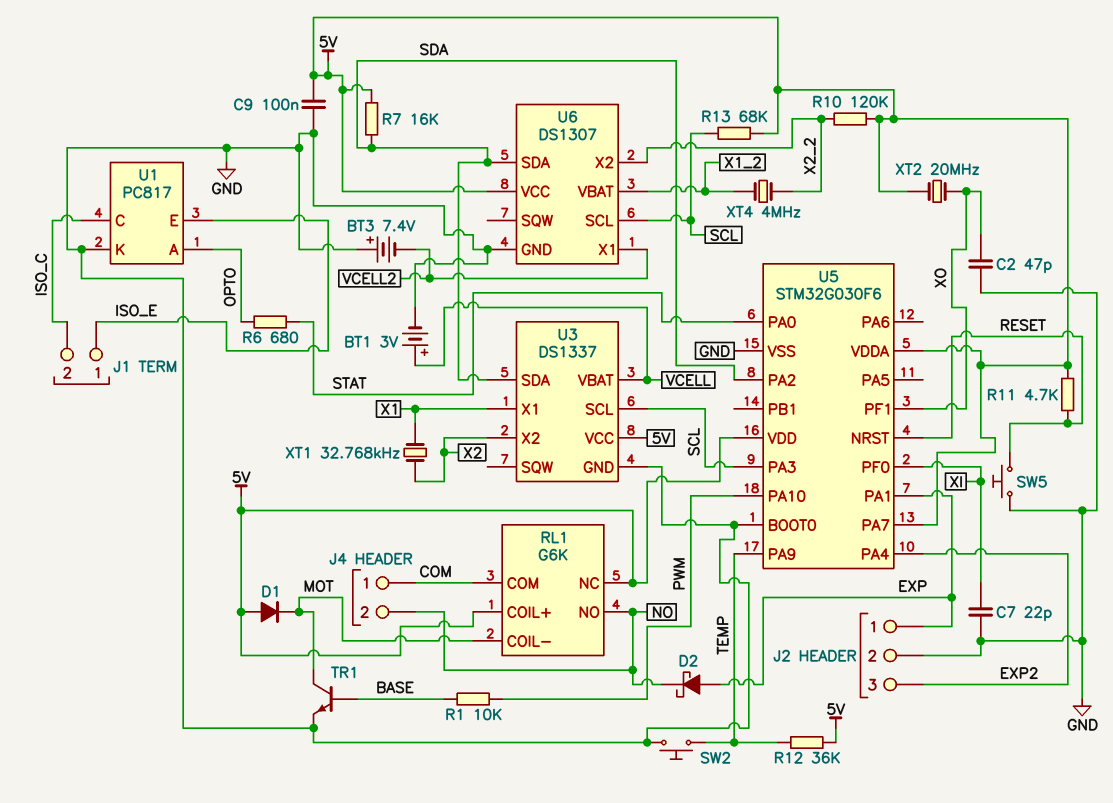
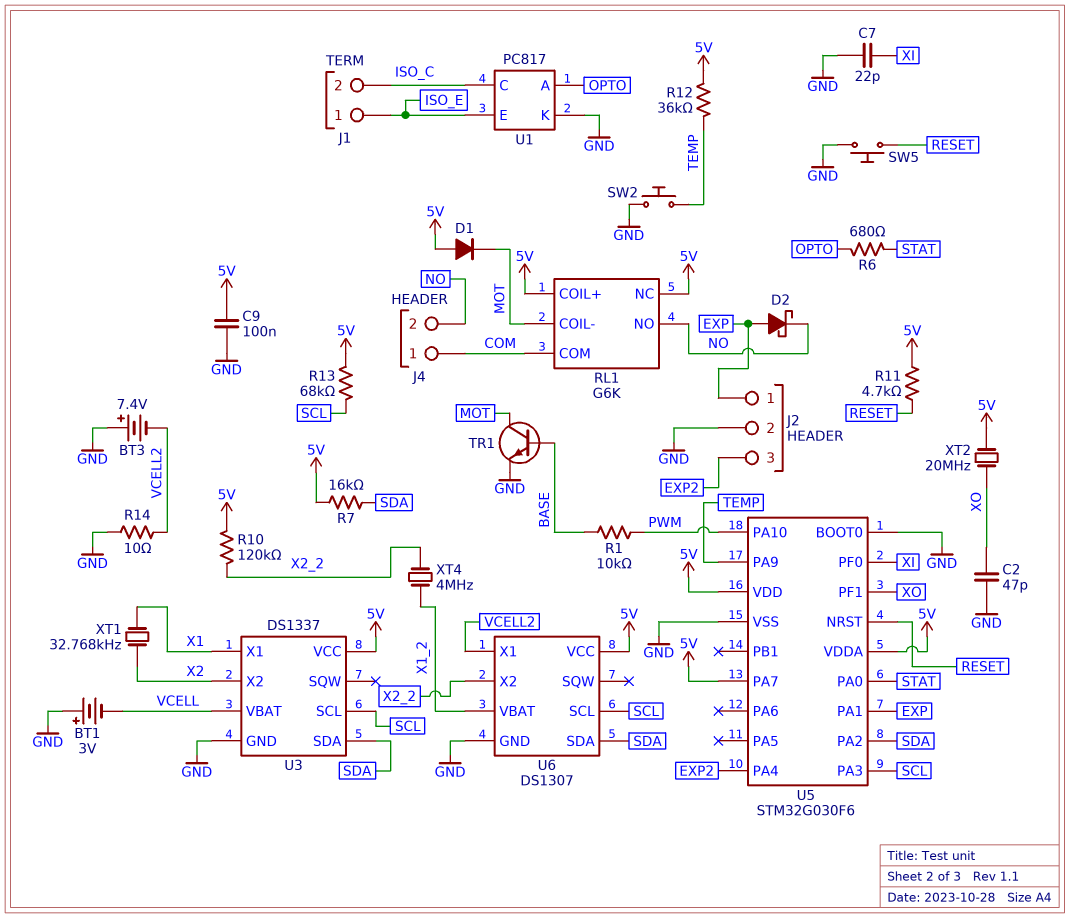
BT1: 3V (plus VCELL, minus GND) -> 3V (plus GND, minus VCELL)
R14: none -> 10 (GND, VCELL2)

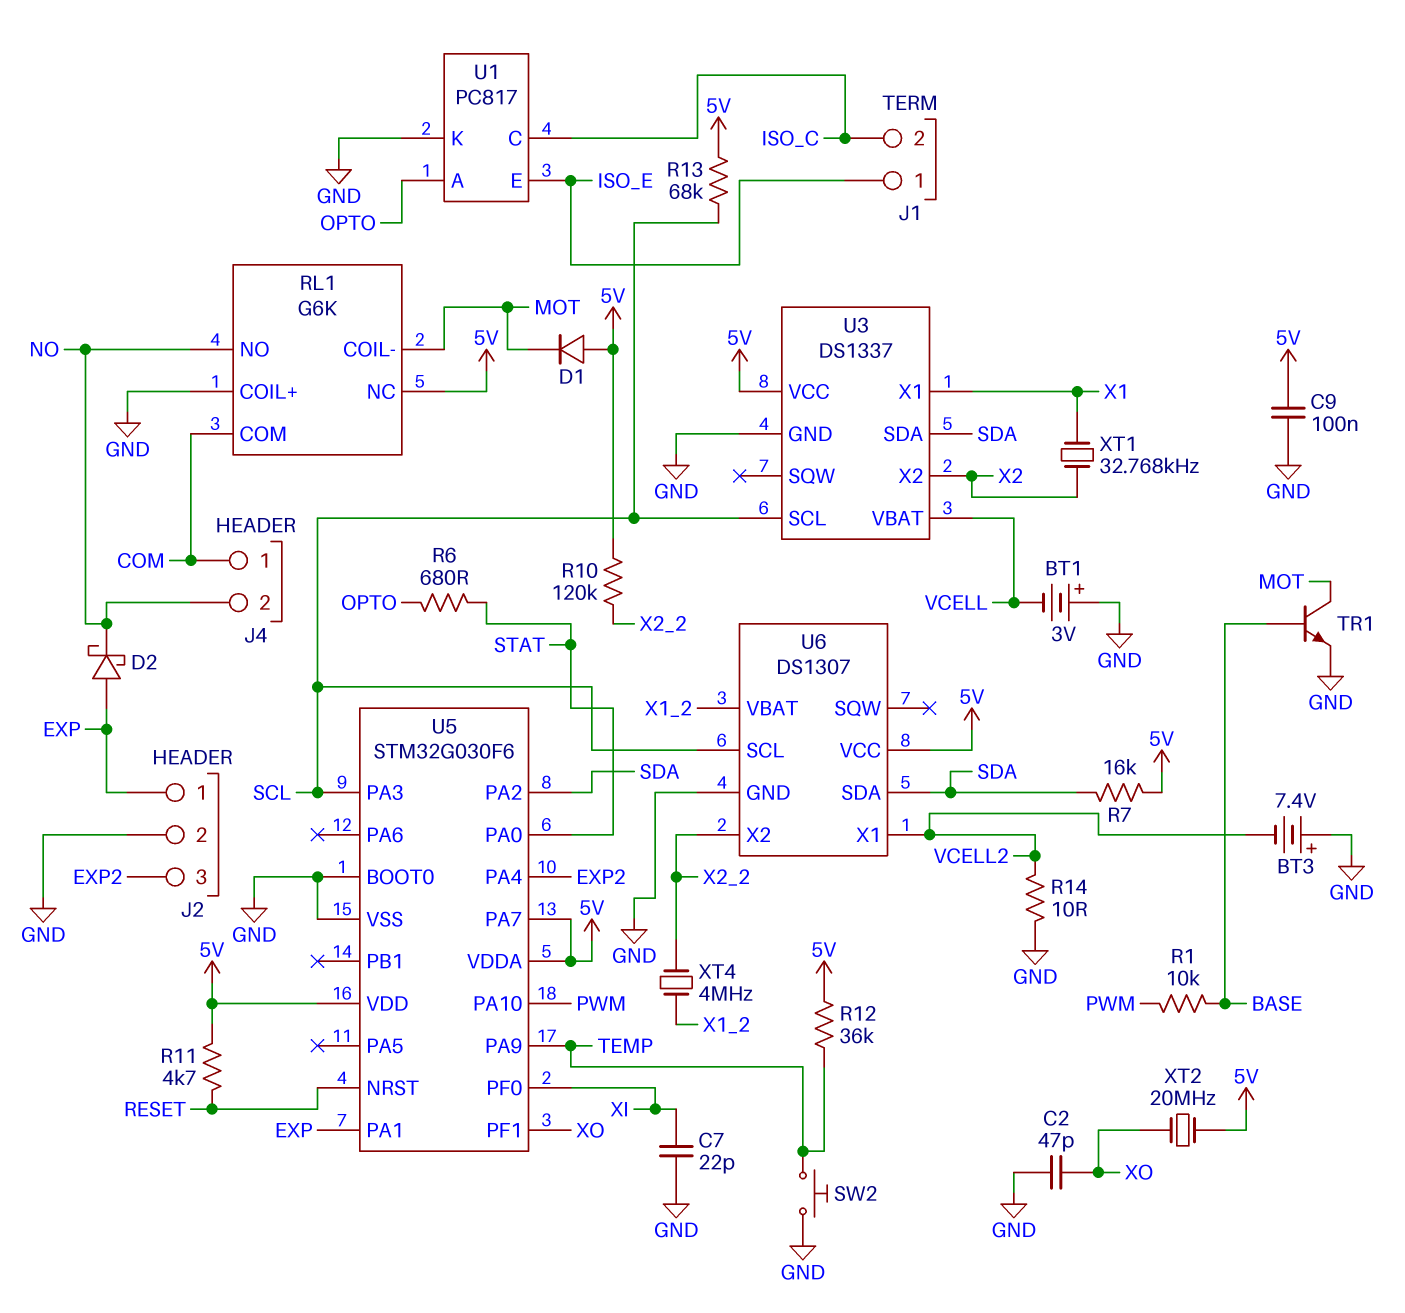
RL1 pin COIL+: 5V -> GND
SW5: button (GND, RESET) -> none

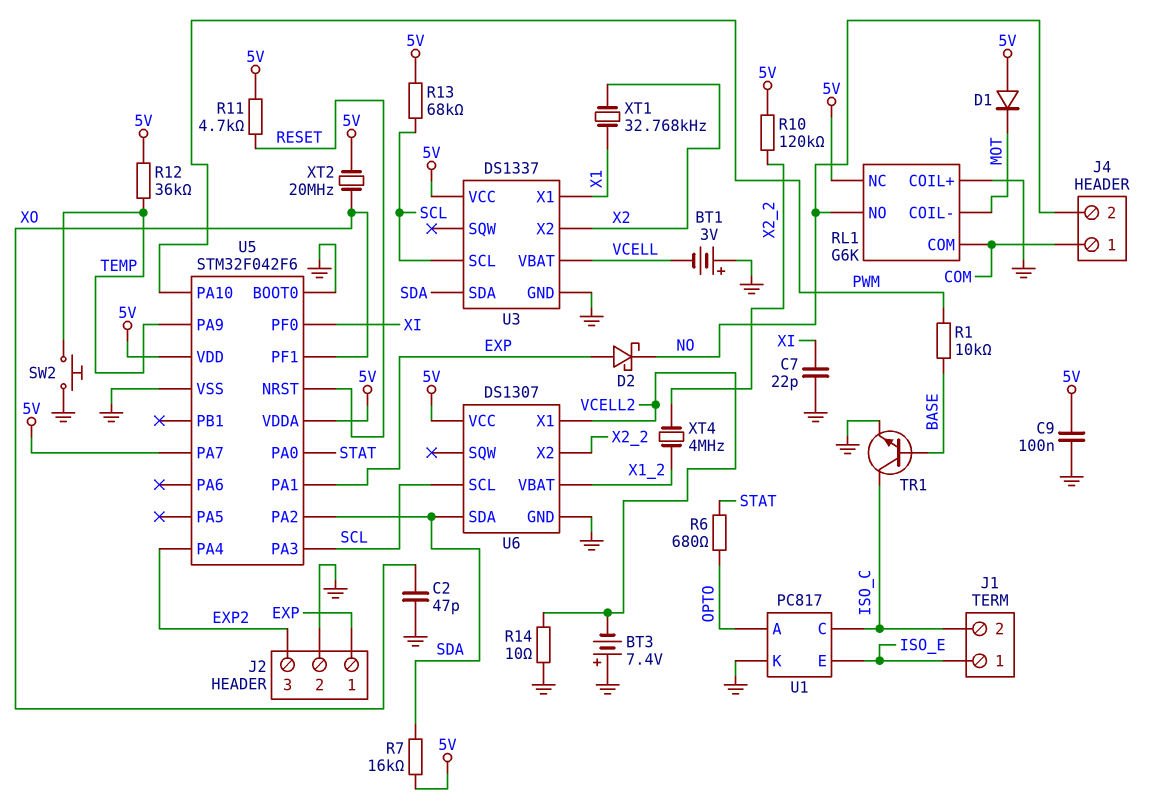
TR1: NPN (B BASE, C MOT, E GND) -> NPN (B BASE, C ISO_C, E GND)
U5: STM32G030F6 -> STM32F042F6

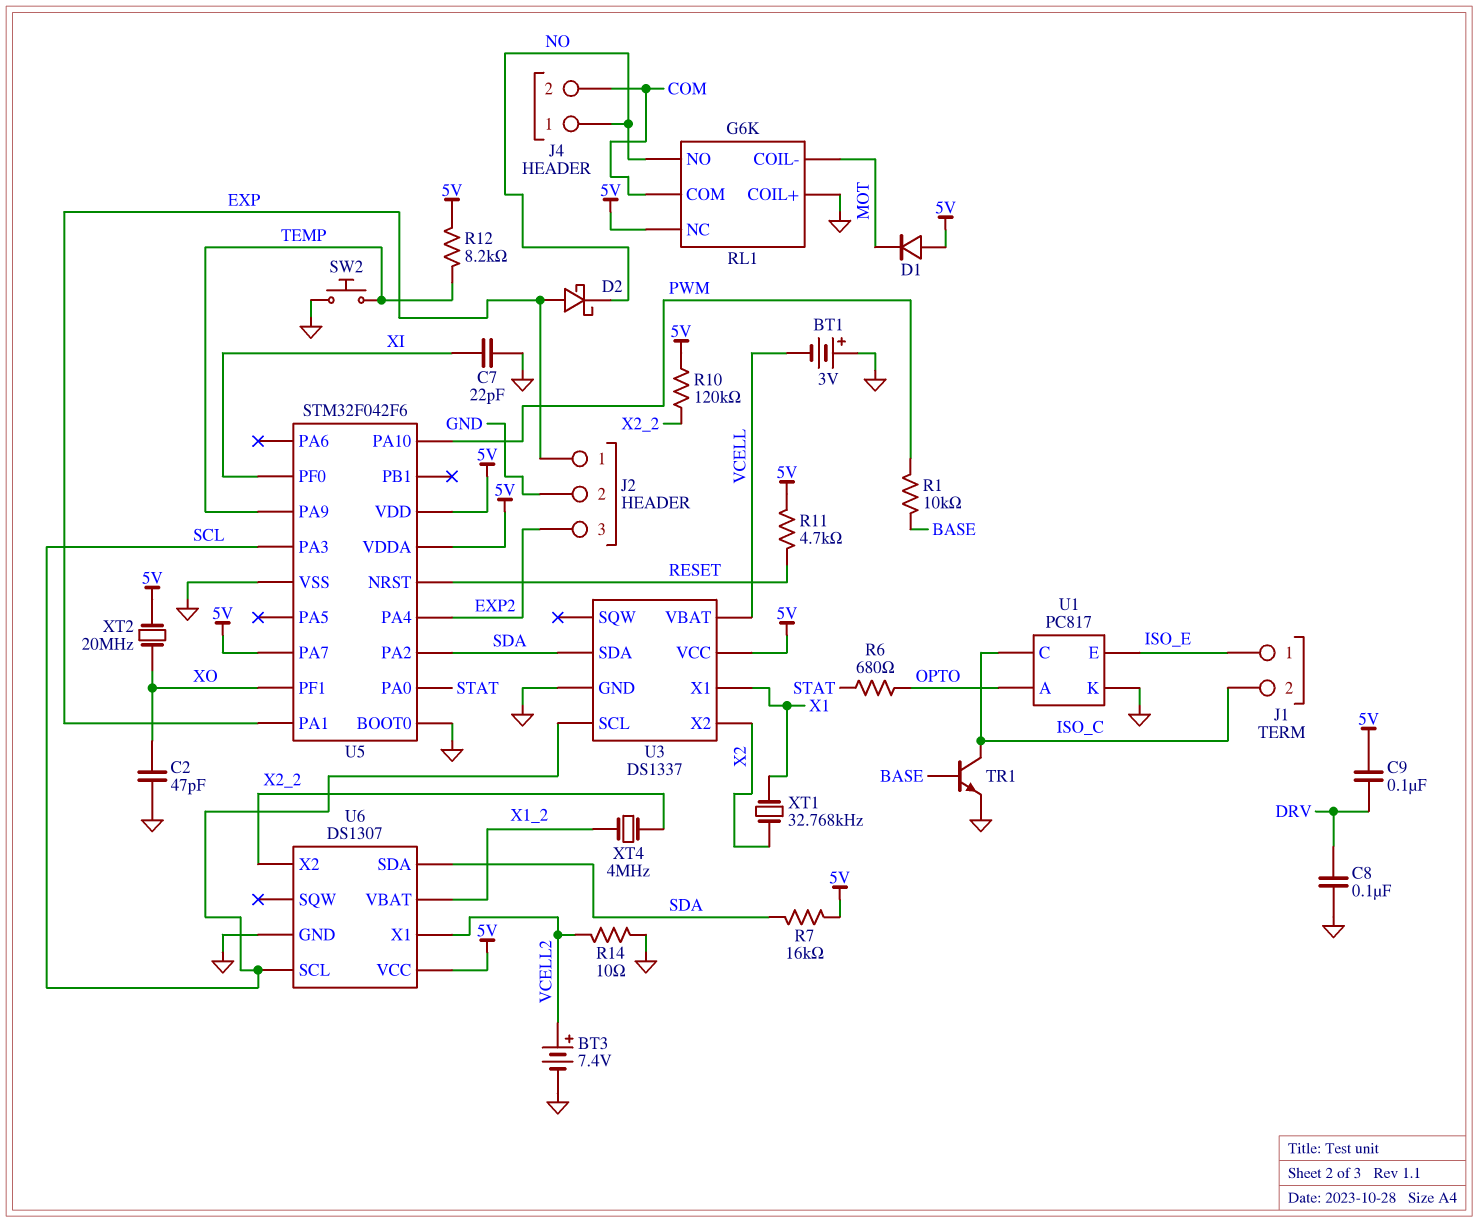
BT3: 7.4V (plus GND, minus VCELL2) -> 7.4V (plus VCELL2, minus GND)
C8: none -> 100nF (DRV, GND)
C9: 100nF (5V, GND) -> 100nF (5V, DRV)
J4 pin 1: COM -> NO
J4 pin 2: NO -> COM
R12: 36k (5V, TEMP) -> 8.2k (5V, TEMP)
R13: 68k (5V, SCL) -> none

